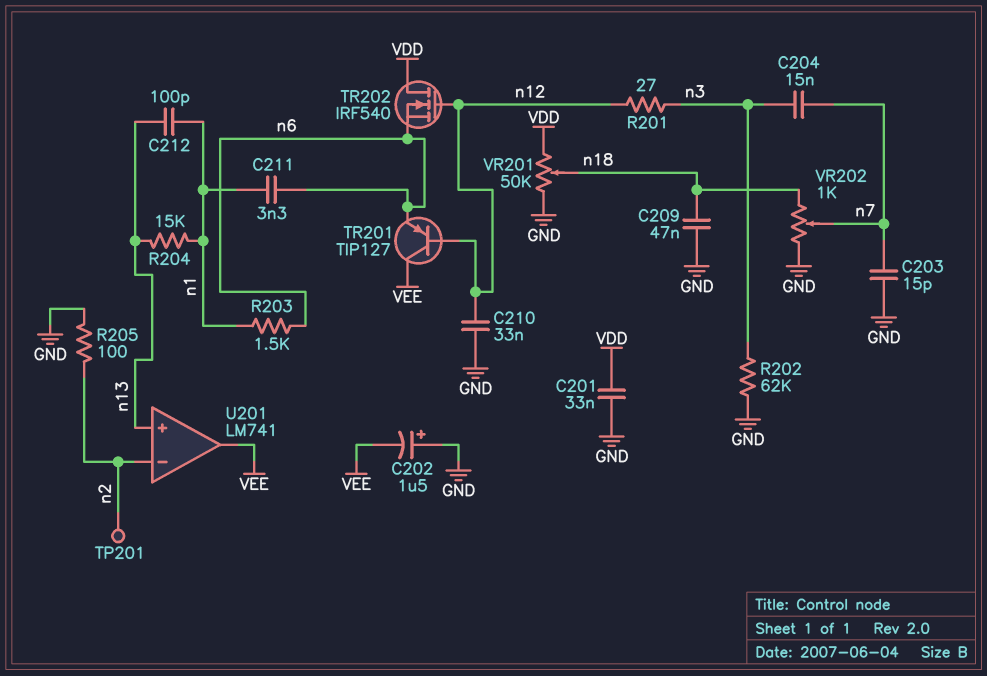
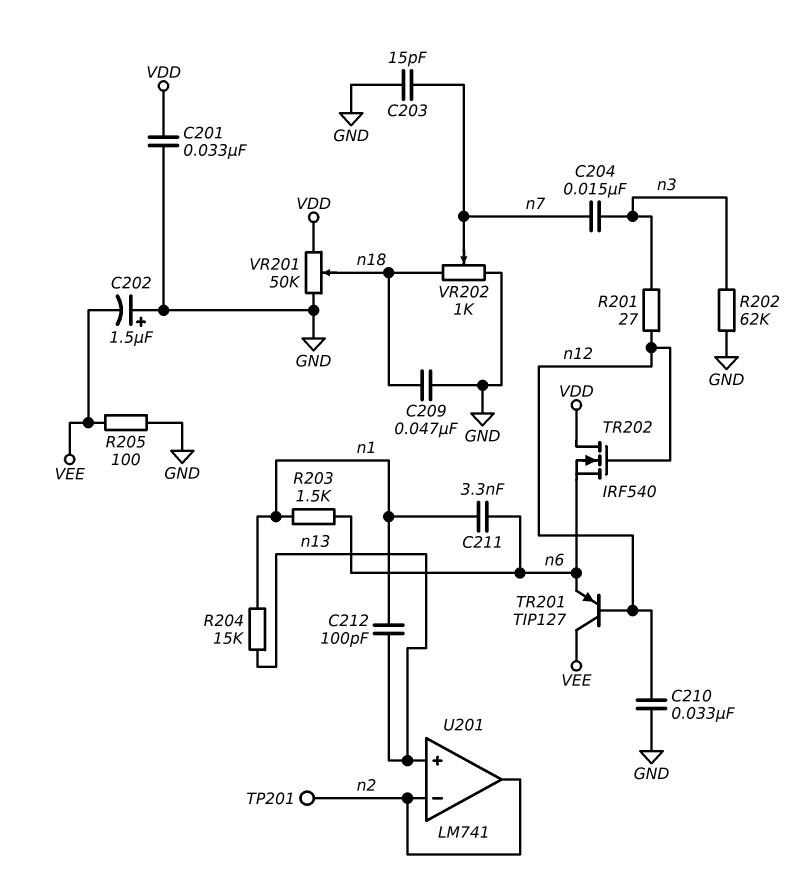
R205: 100 (GND, n2) -> 100 (GND, VEE)
U201 pin out: VEE -> n2

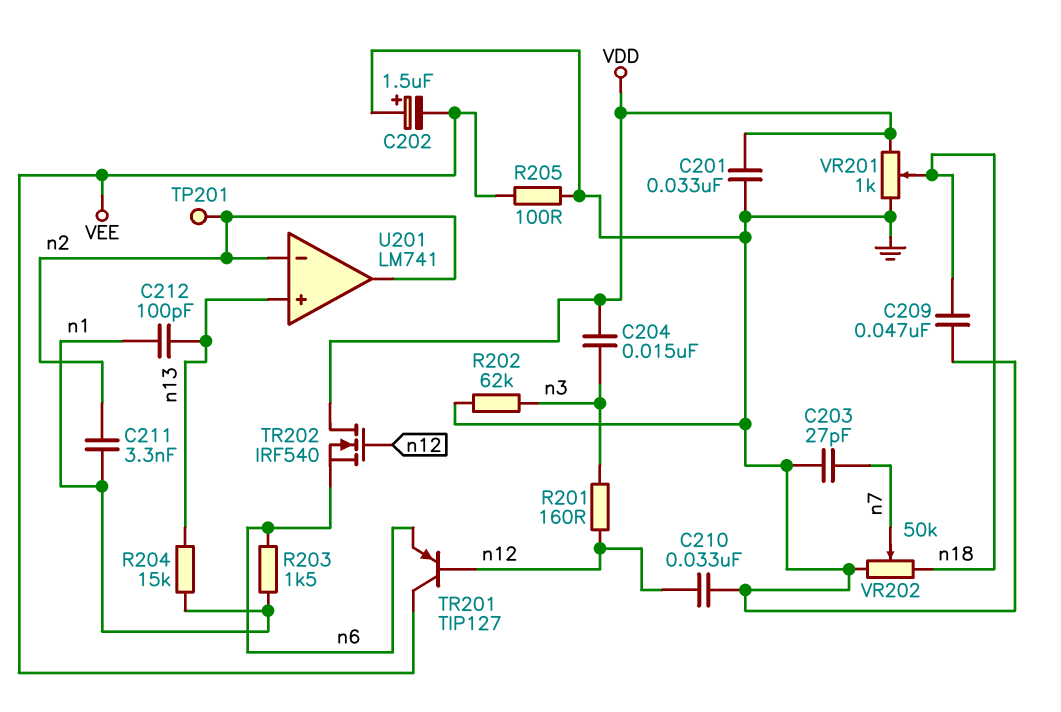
C203: 15pF (GND, n7) -> 27pF (GND, n7)
C204: 15nF (n3, n7) -> 15nF (VDD, n3)
C211: 3.3nF (n1, n6) -> 3.3nF (n1, n2)
R201: 27 (n3, n12) -> 160 (n3, n12)
VR201: 50k (GND, VDD, wiper n18) -> 1k (GND, VDD, wiper n18)
VR202: 1k (GND, n18, wiper n7) -> 50k (GND, n18, wiper n7)

